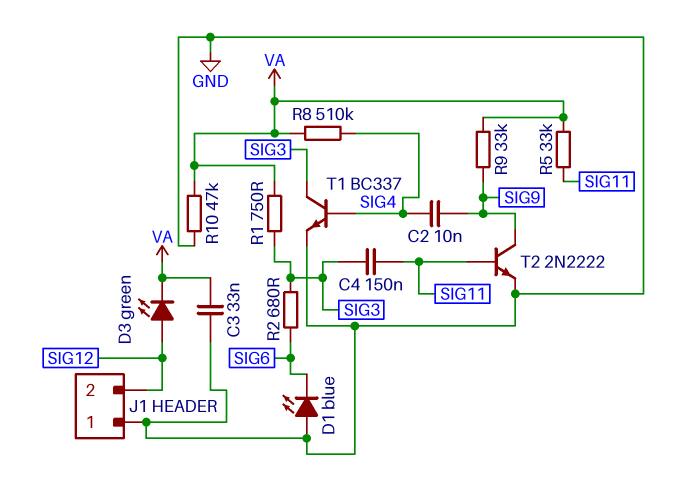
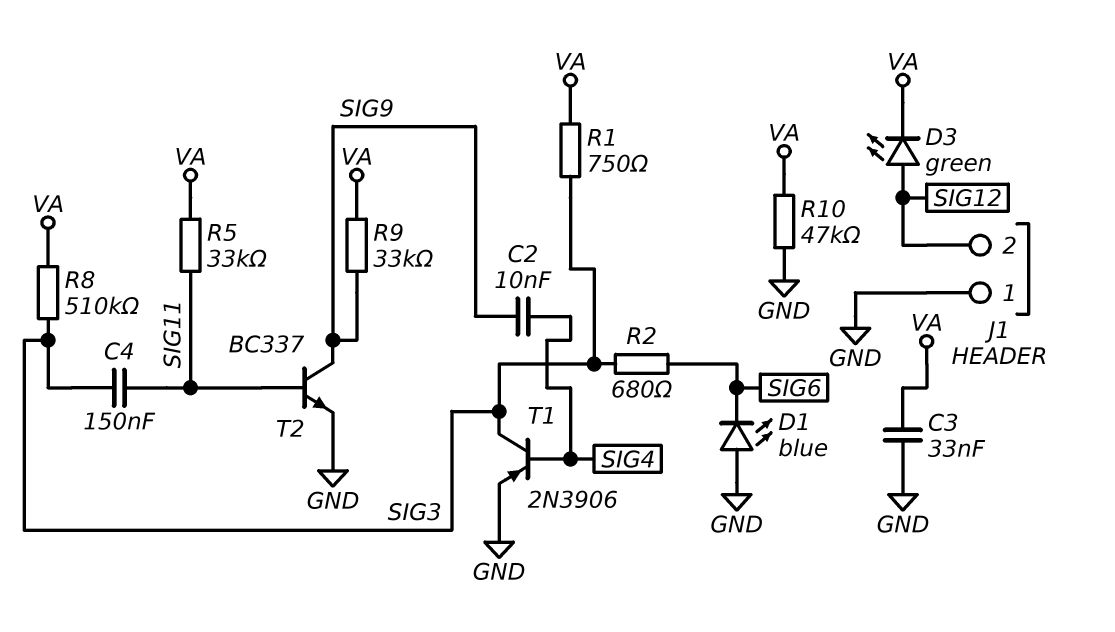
R8: 510k (SIG4, VA) -> 510k (SIG3, VA)
T1: NPN BC337 (B SIG4, C SIG3, E GND) -> PNP 2N3906 (B SIG4, C SIG3, E GND)
T2: NPN 2N2222 (B SIG11, C SIG9, E GND) -> NPN BC337 (B SIG11, C SIG9, E GND)

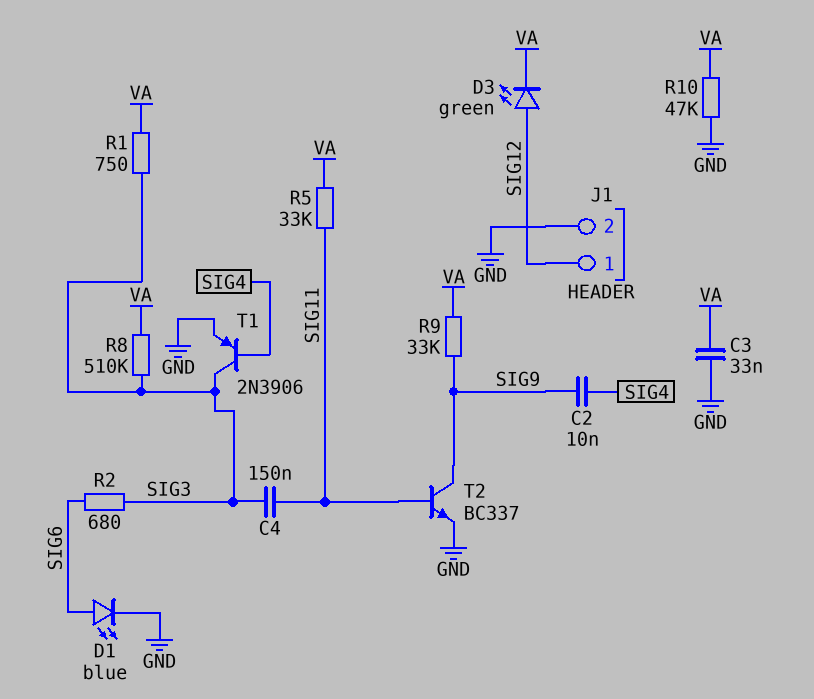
D1: LED blue (A GND, K SIG6) -> LED blue (A SIG6, K GND)
J1 pin 1: GND -> SIG12
J1 pin 2: SIG12 -> GND

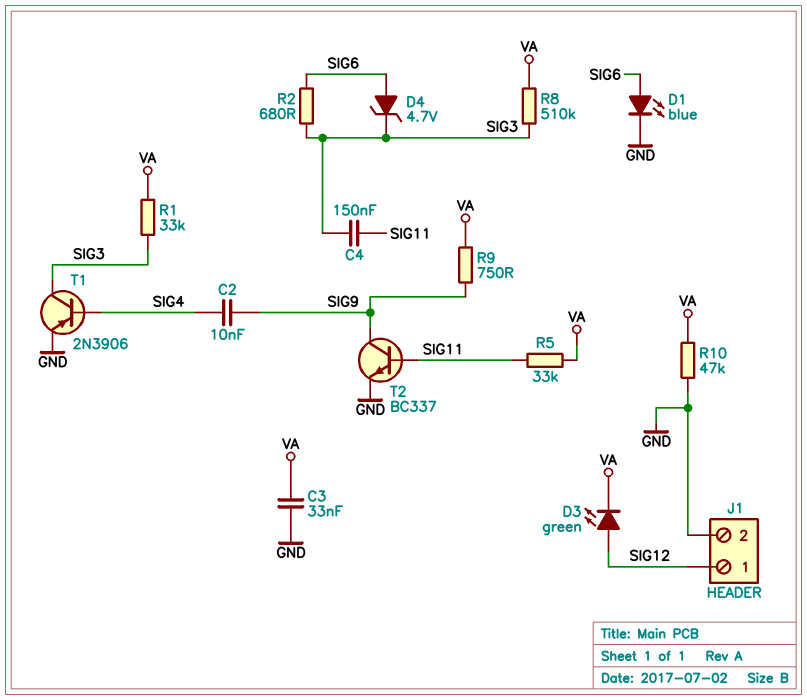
D4: none -> zener 4.7V (A SIG6, K SIG3)
R1: 750 (SIG3, VA) -> 33k (SIG3, VA)
R9: 33k (SIG9, VA) -> 750 (SIG9, VA)

